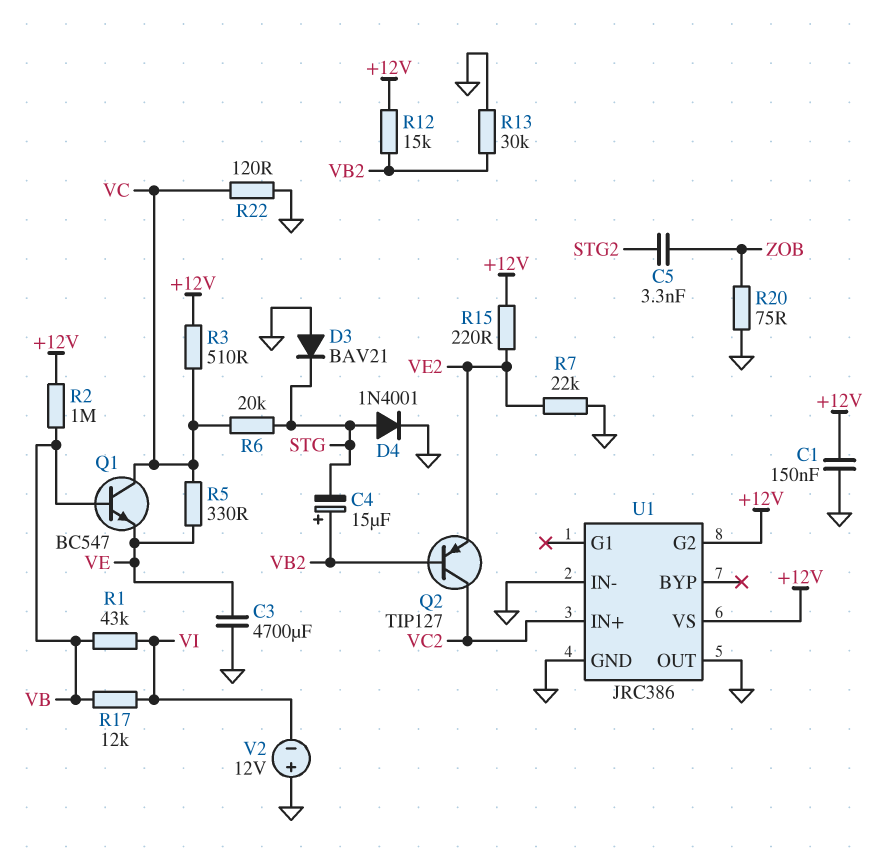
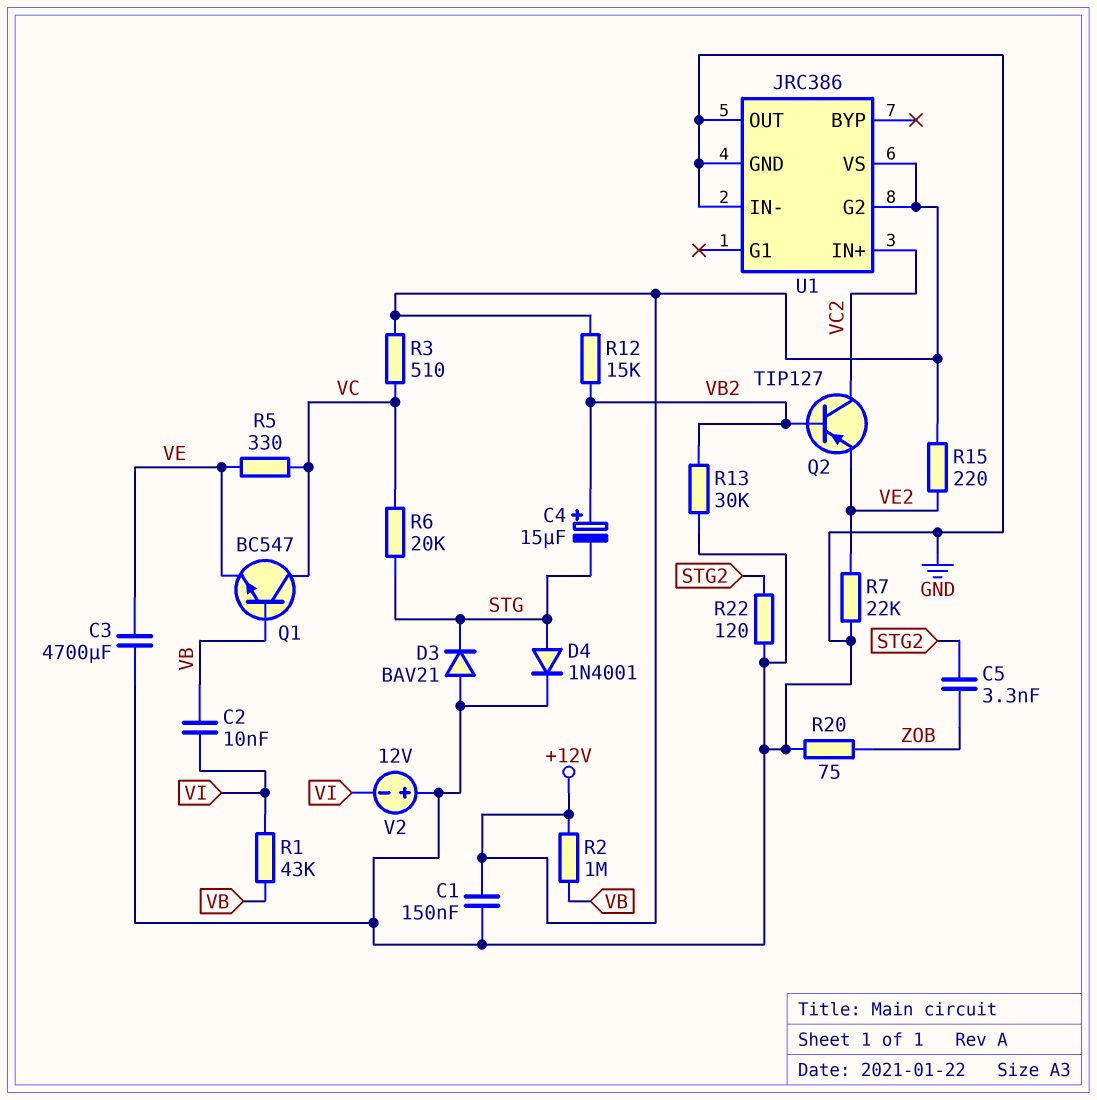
C2: none -> 10nF (VB, VI)
R17: 12k (VB, VI) -> none
R22: 120 (GND, VC) -> 120 (GND, STG2)

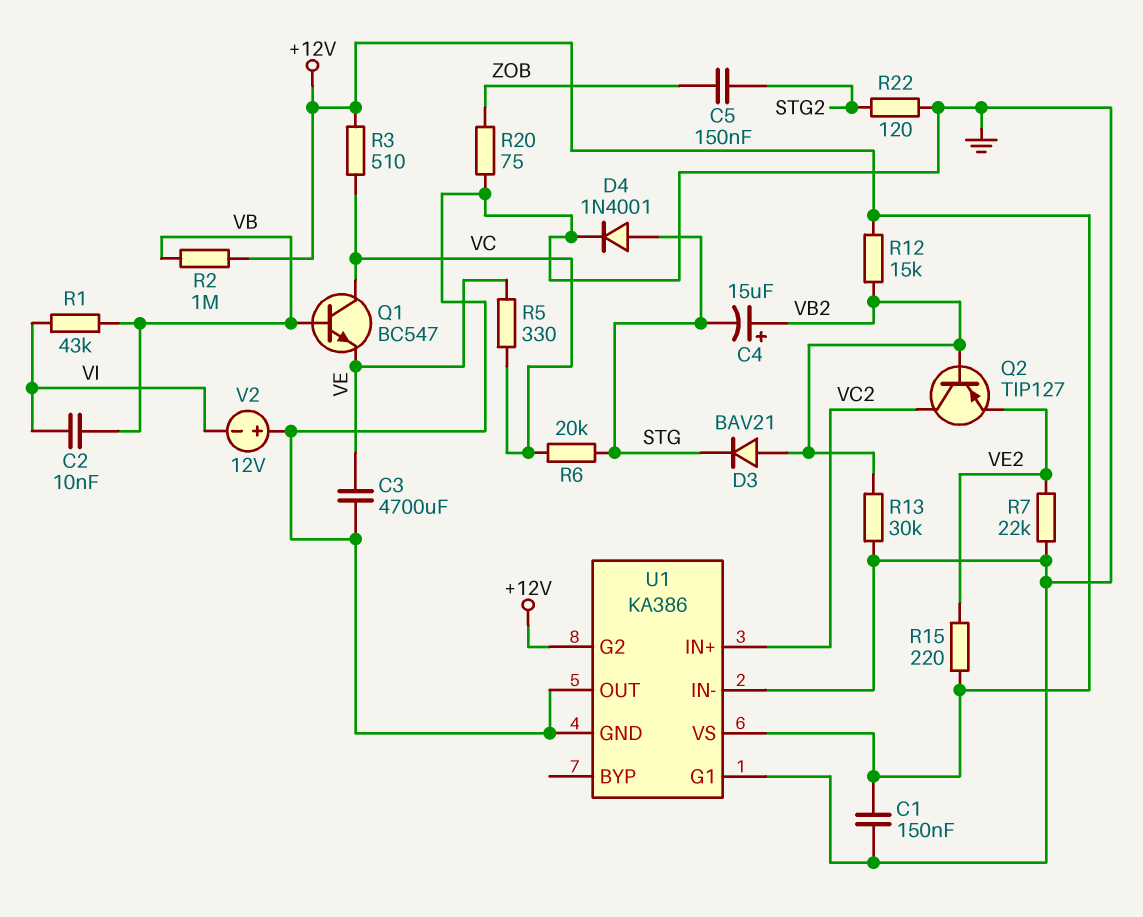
C5: 3.3nF (STG2, ZOB) -> 150nF (STG2, ZOB)
D3: diode BAV21 (A GND, K STG) -> diode BAV21 (A VB2, K STG)
U1: JRC386 -> KA386
U1 pin G1: none -> GND

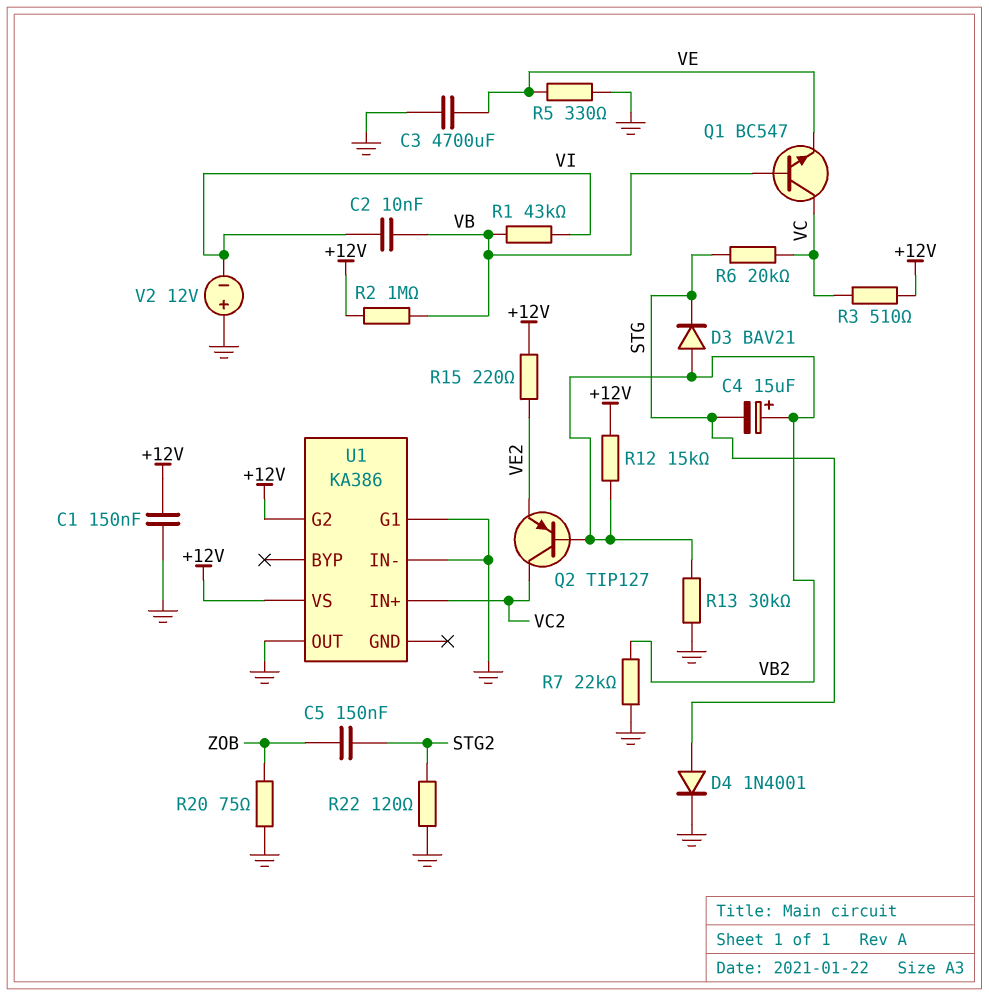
R5: 330 (VC, VE) -> 330 (GND, VE)
R7: 22k (GND, VE2) -> 22k (GND, VB2)
U1 pin GND: GND -> none

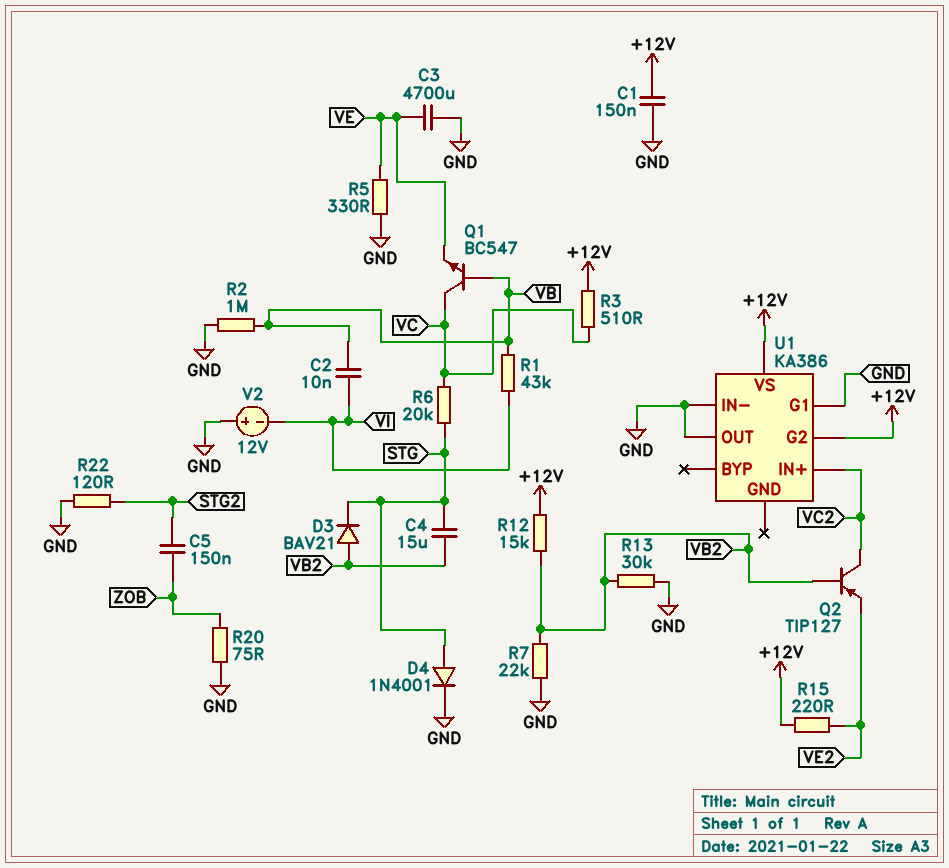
C4: 15uF (plus VB2, minus STG) -> 15uF (STG, VB2)
R2: 1M (+12V, VB) -> 1M (GND, VB)

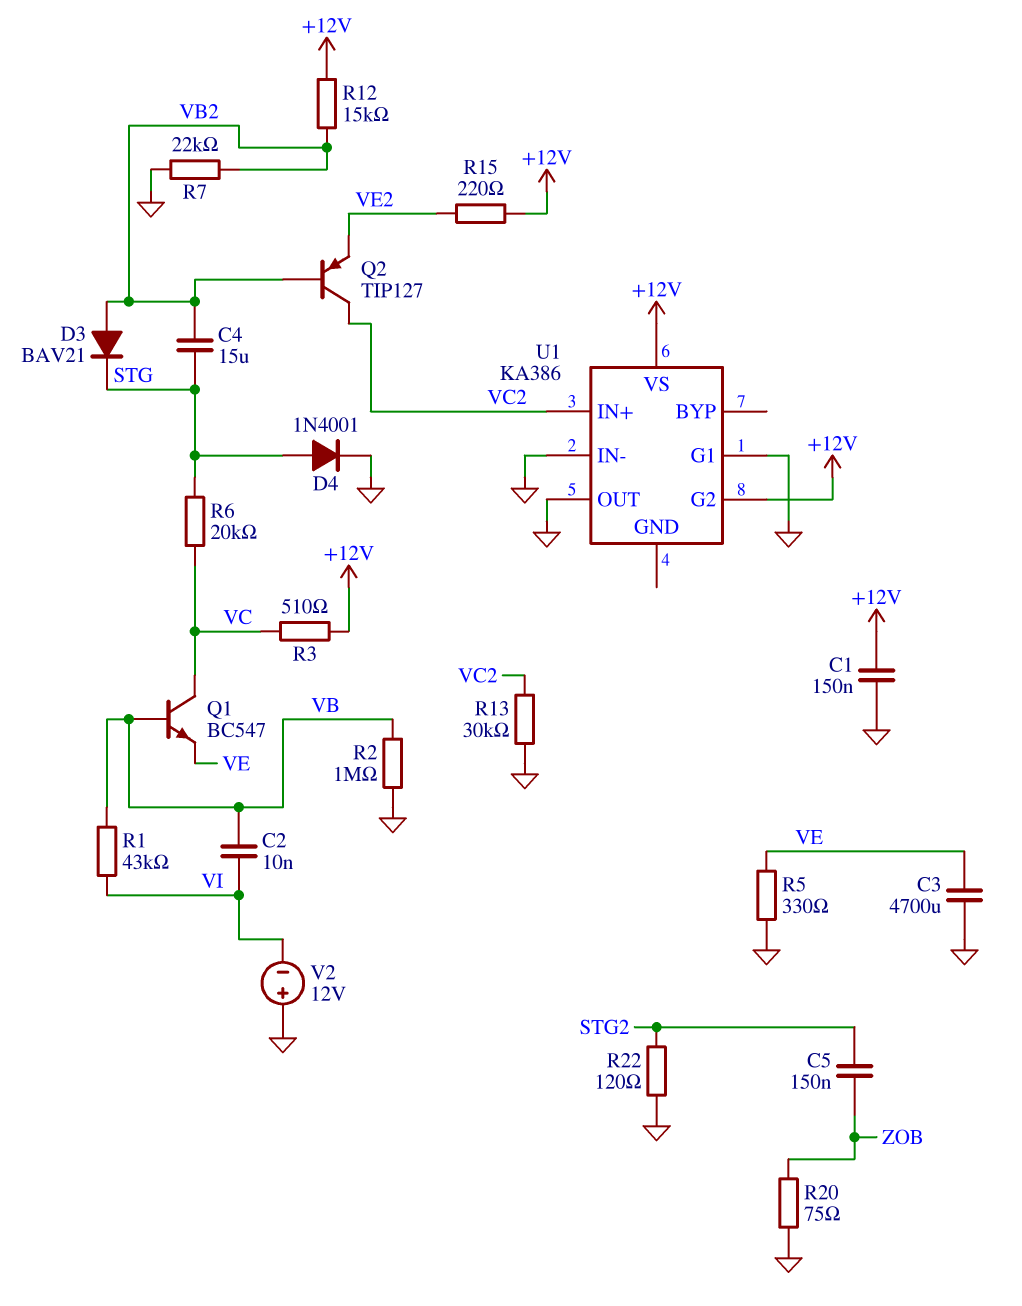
R13: 30k (GND, VB2) -> 30k (GND, VC2)

